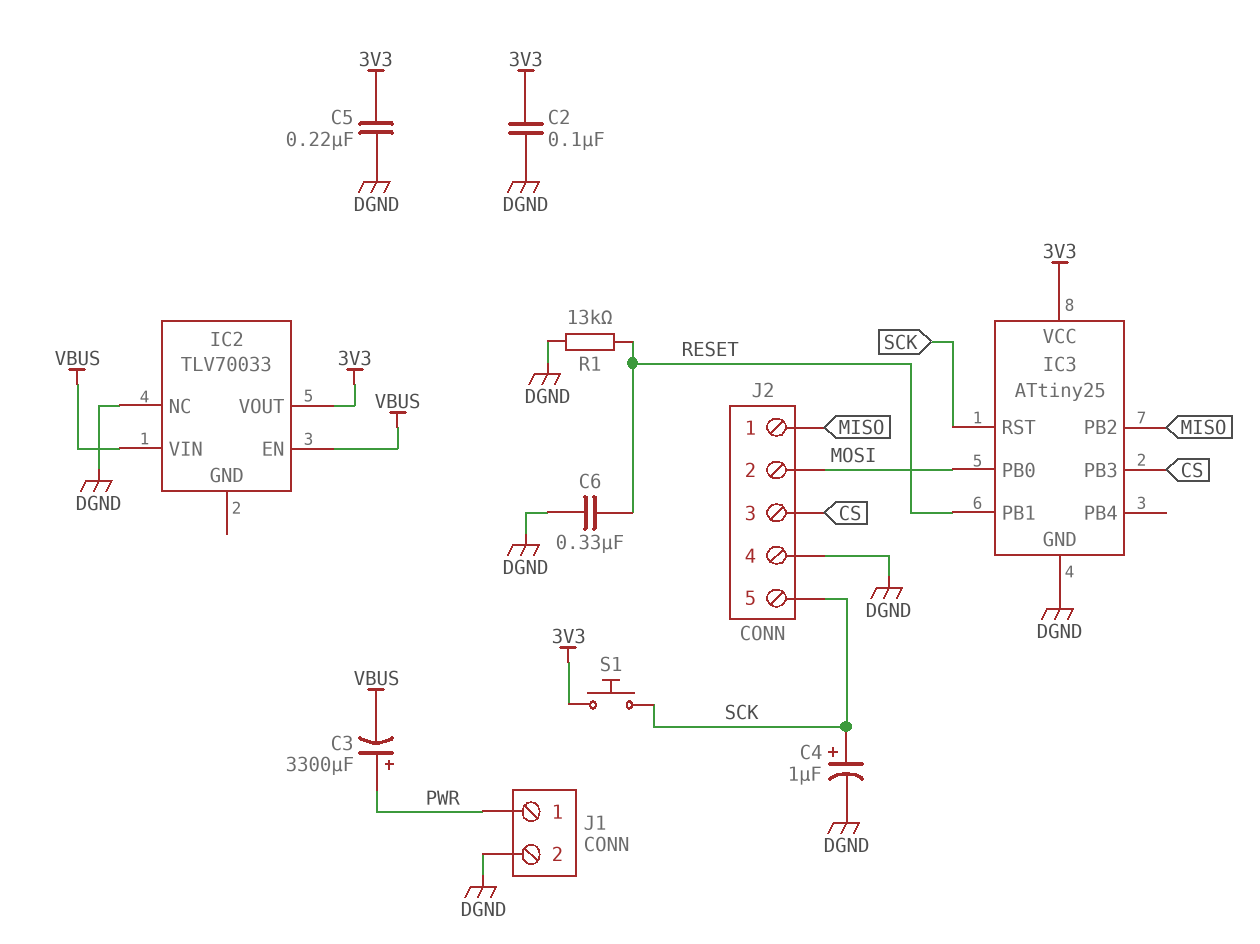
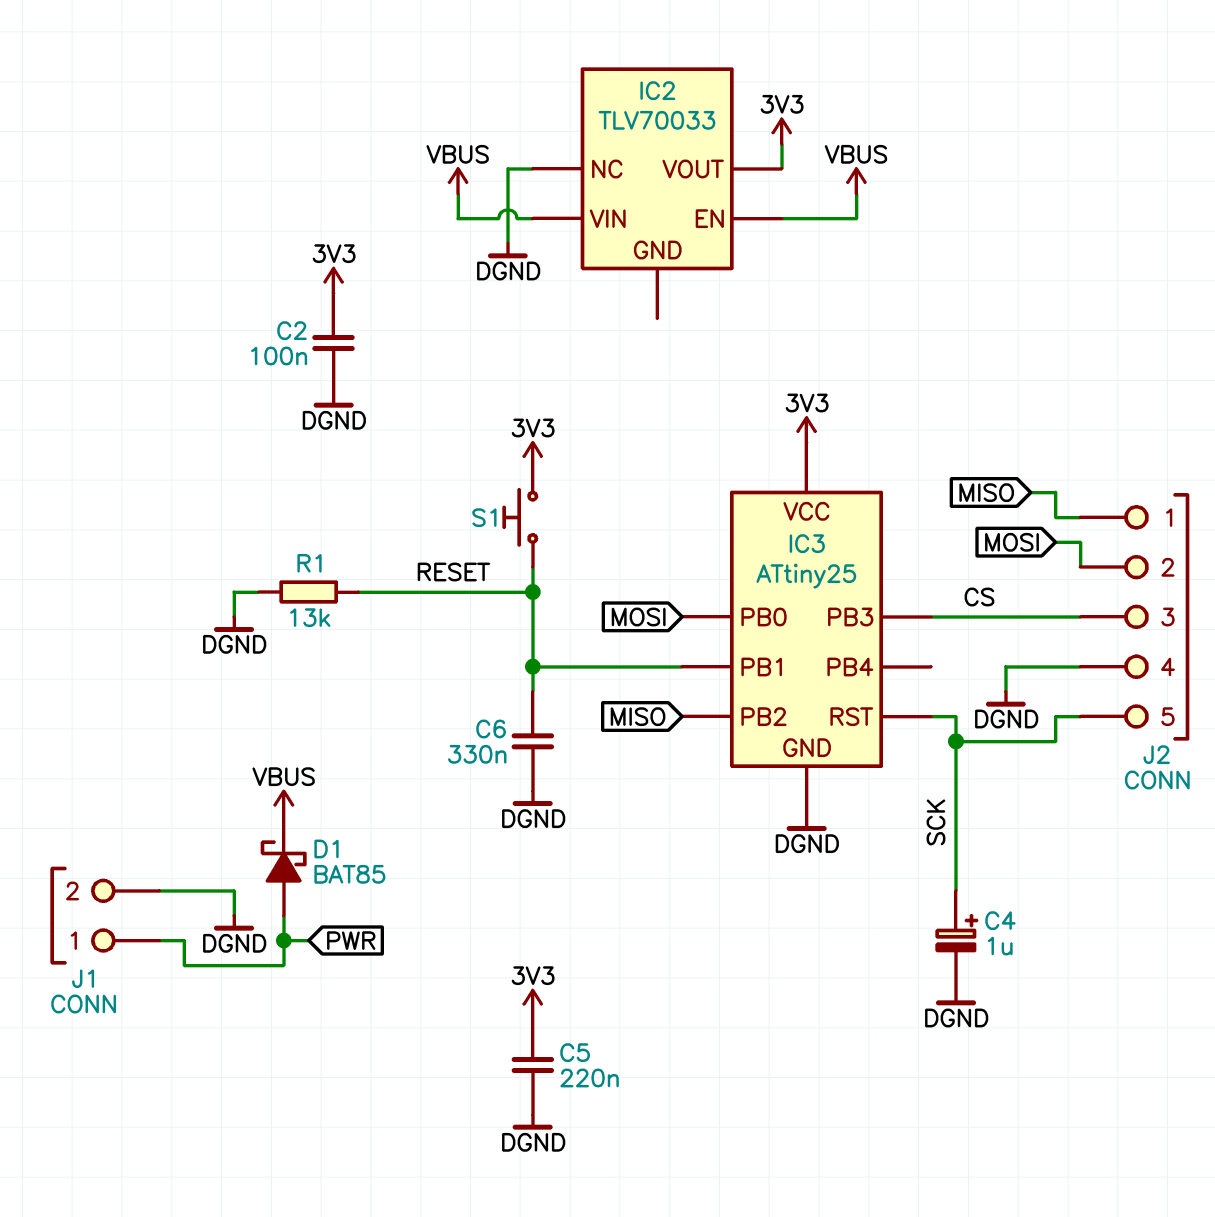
C3: 3300uF (plus PWR, minus VBUS) -> none
D1: none -> schottky BAT85 (A PWR, K VBUS)
S1: button (3V3, SCK) -> button (3V3, RESET)

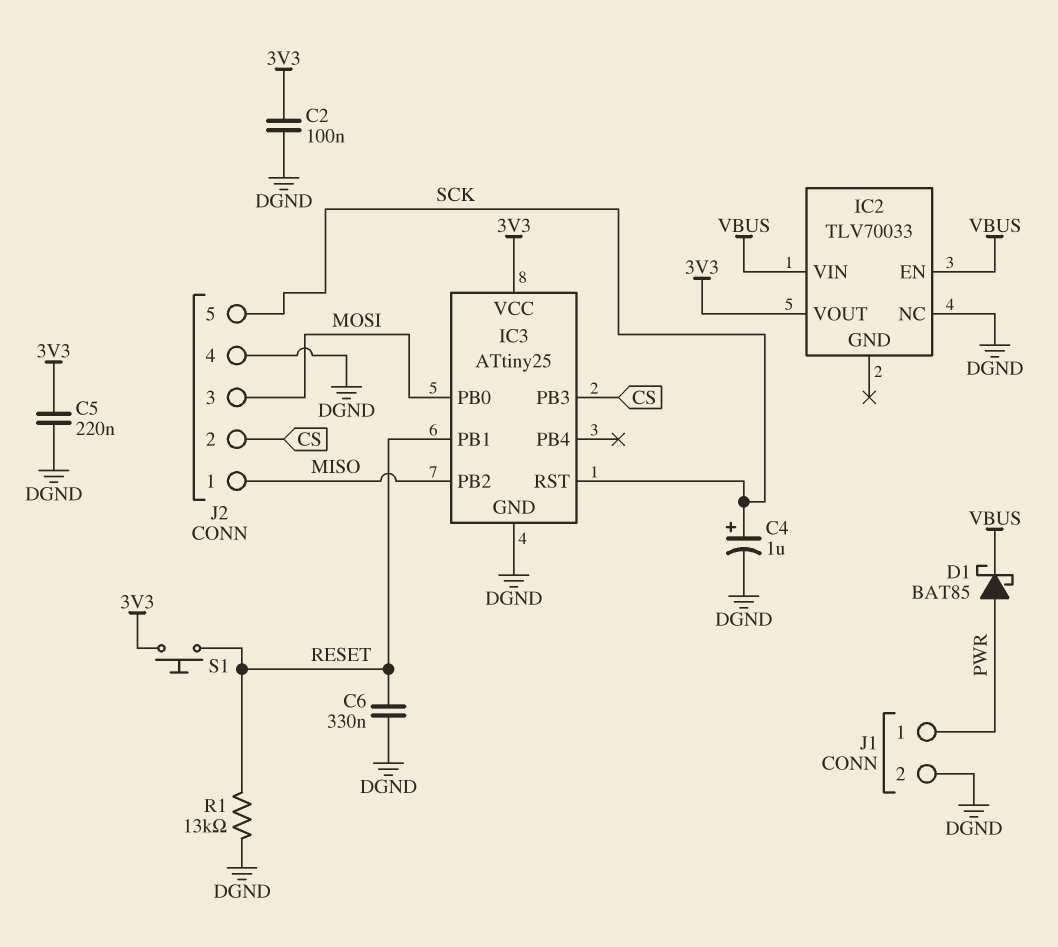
J2 pin 2: MOSI -> CS
J2 pin 3: CS -> MOSI

